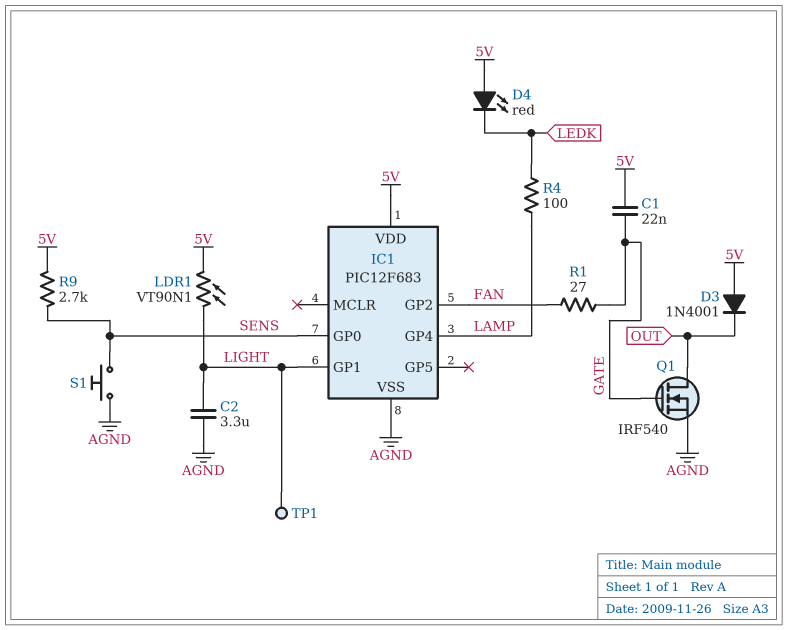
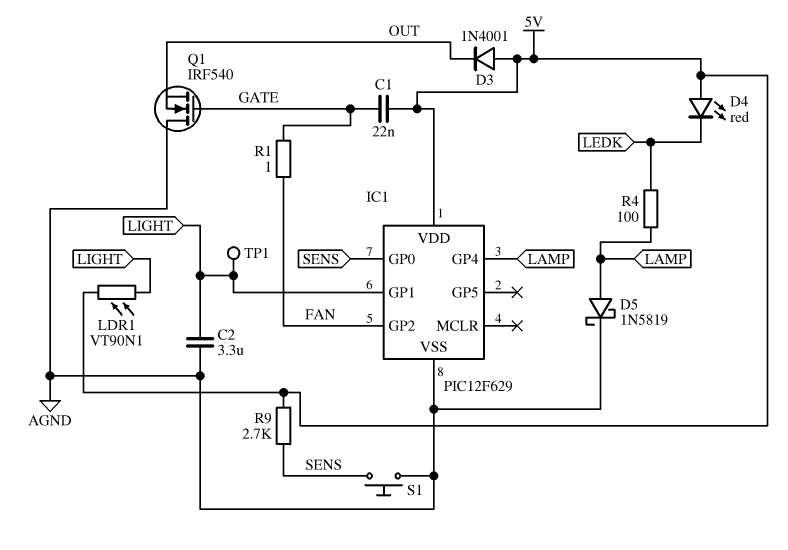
D5: none -> schottky 1N5819 (A LAMP, K AGND)
IC1: PIC12F683 -> PIC12F629
Q1: NMOS IRF540 (G GATE, D OUT, S AGND) -> NMOS IRF540 (G GATE, D AGND, S OUT)
R1: 27 (FAN, GATE) -> 1 (FAN, GATE)

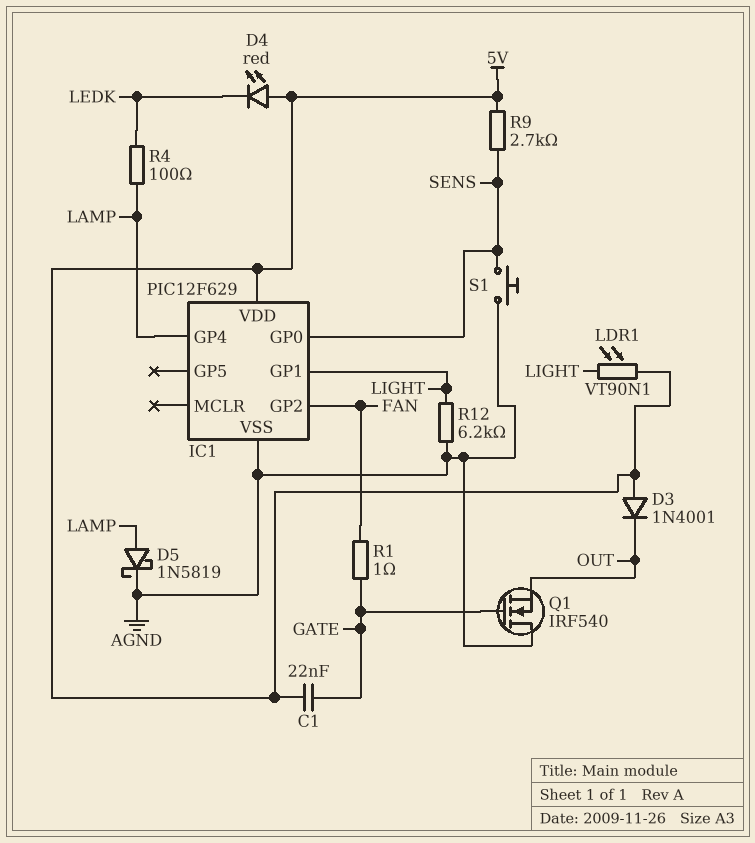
C2: 3.3uF (AGND, LIGHT) -> none
R12: none -> 6.2k (AGND, LIGHT)
TP1: test point (LIGHT) -> none

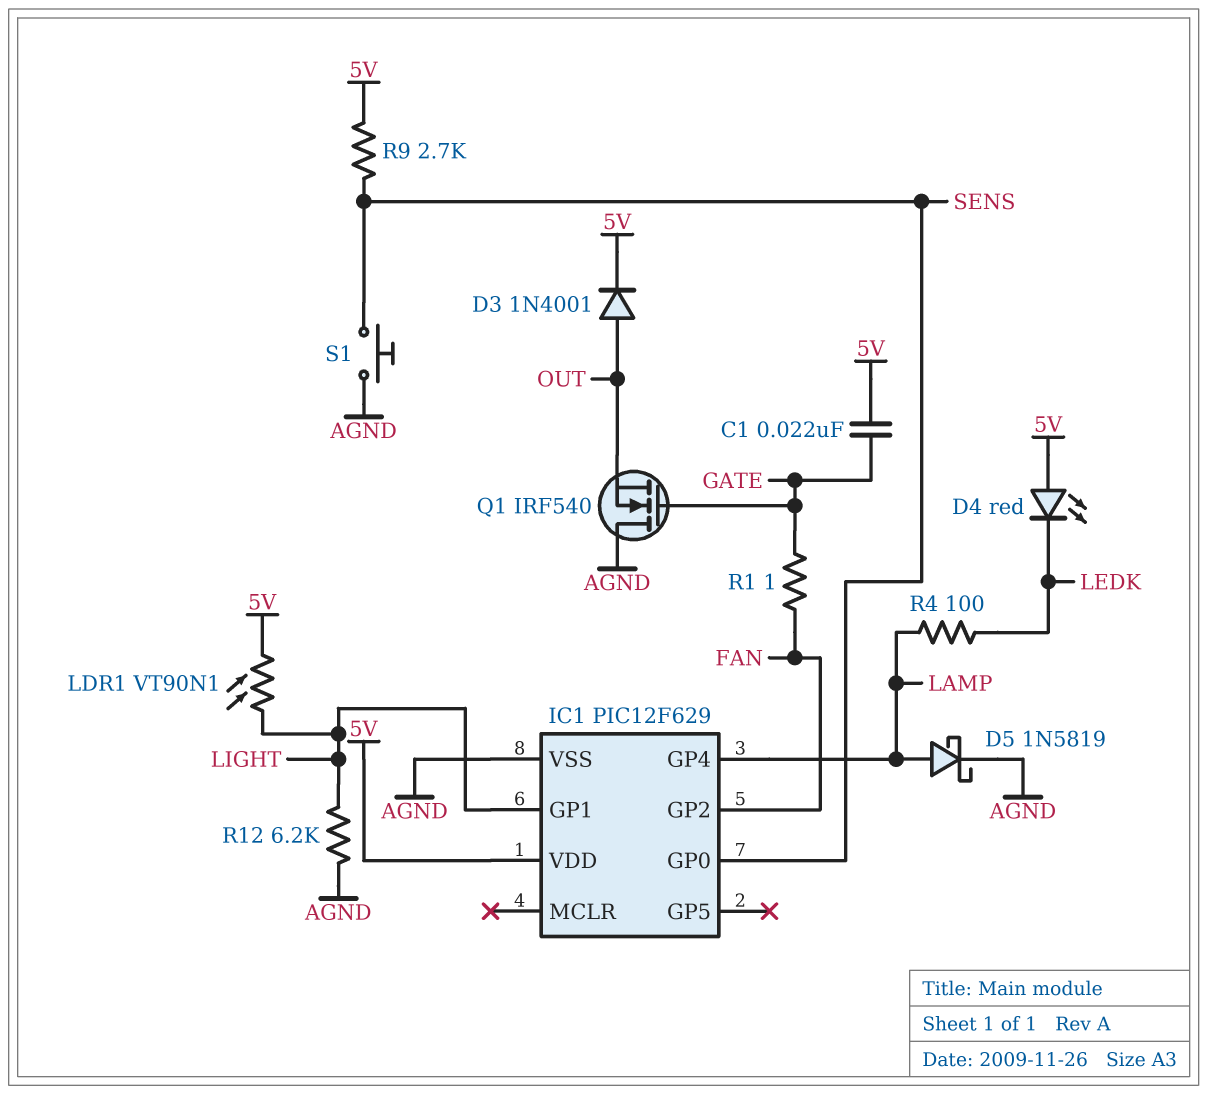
D3: diode 1N4001 (A 5V, K OUT) -> diode 1N4001 (A OUT, K 5V)

